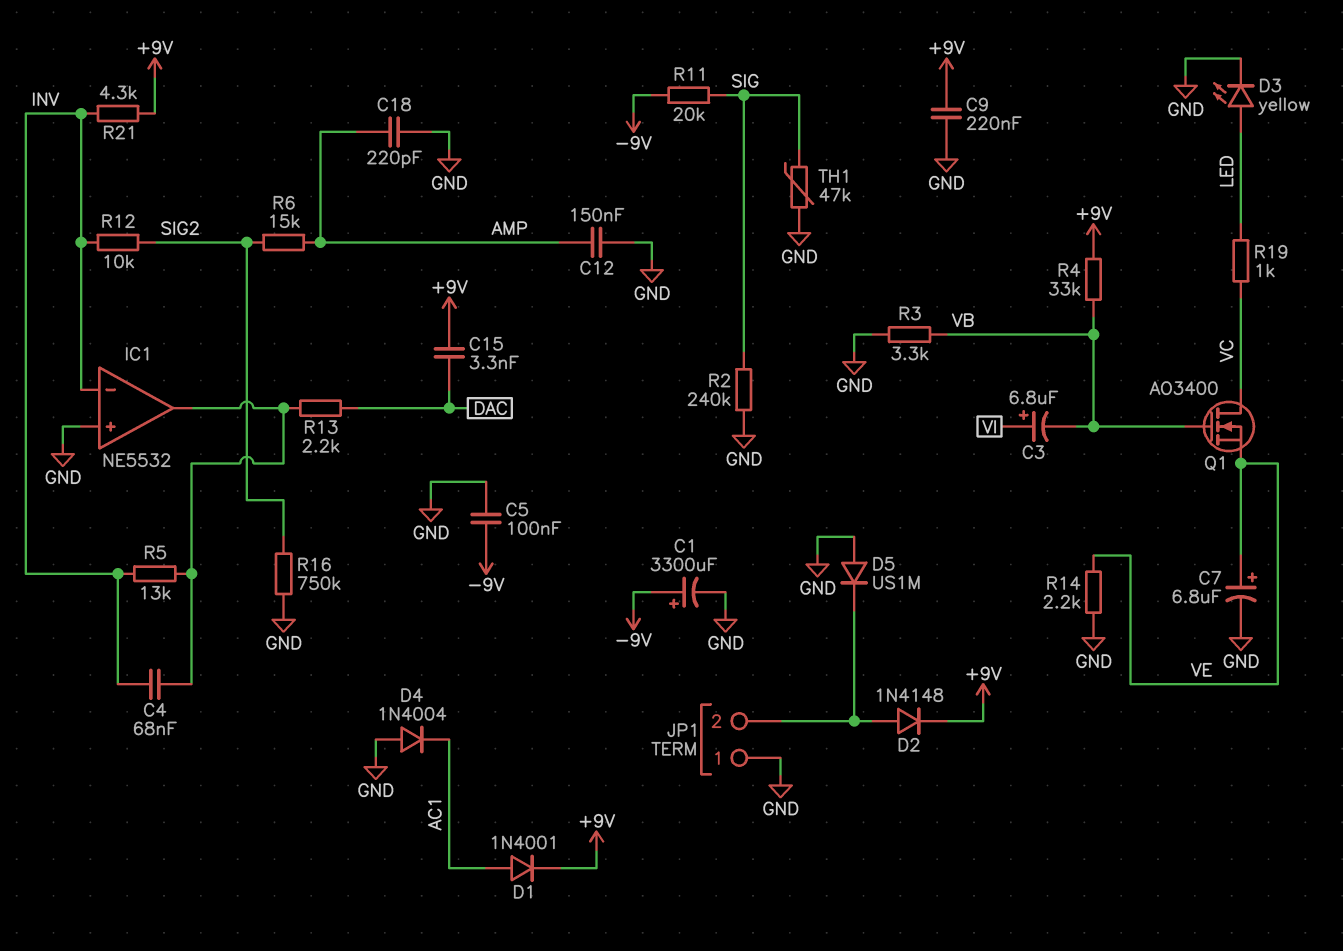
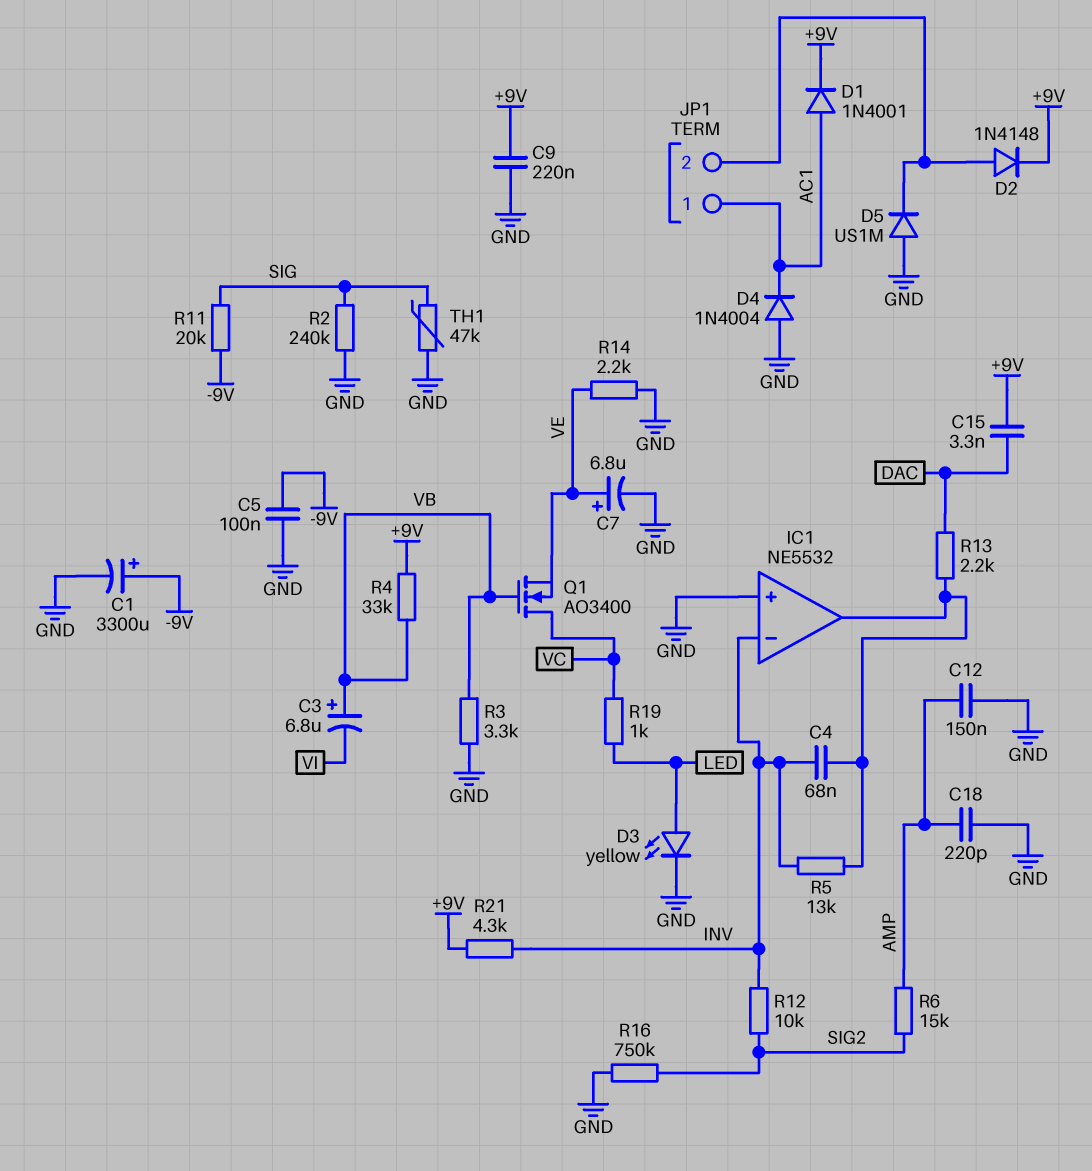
C3: 6.8uF (plus VI, minus VB) -> 6.8uF (plus VB, minus VI)
JP1 pin 1: GND -> AC1

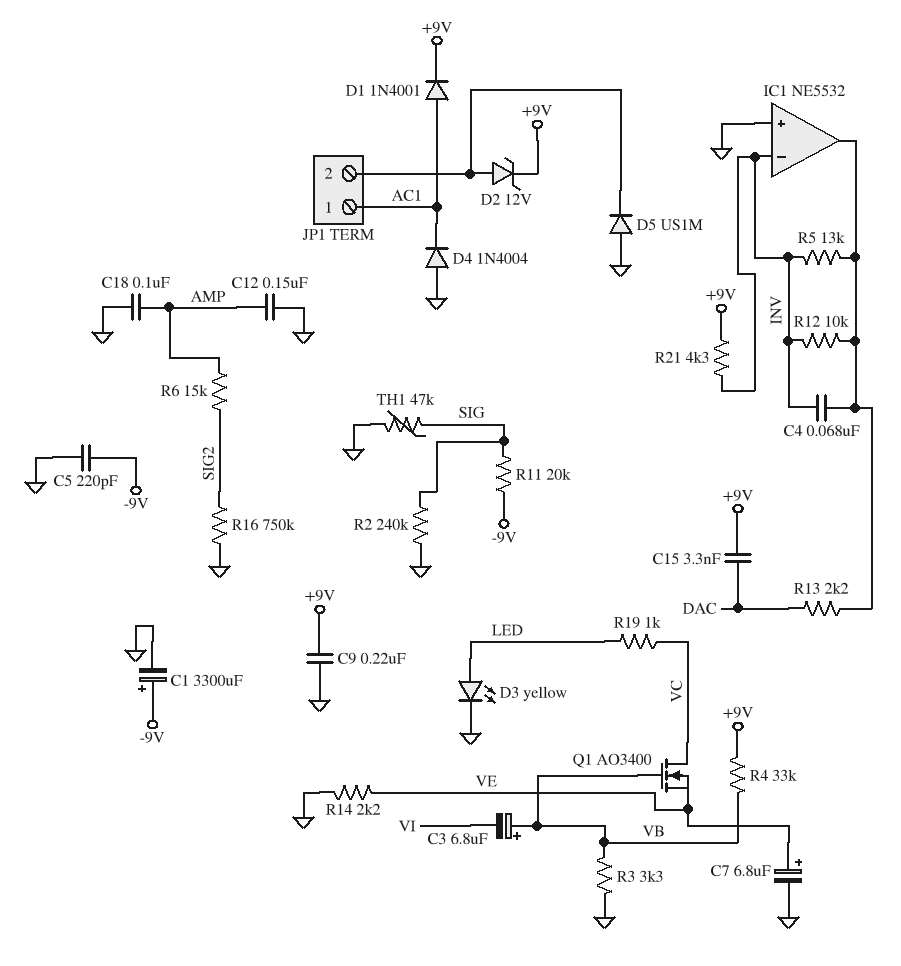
C5: 100nF (-9V, GND) -> 220pF (-9V, GND)
C18: 220pF (AMP, GND) -> 100nF (AMP, GND)
D2: diode 1N4148 (A JP1/2, K +9V) -> zener 12V (A JP1/2, K +9V)
R12: 10k (INV, SIG2) -> 10k (IC1/out, INV)

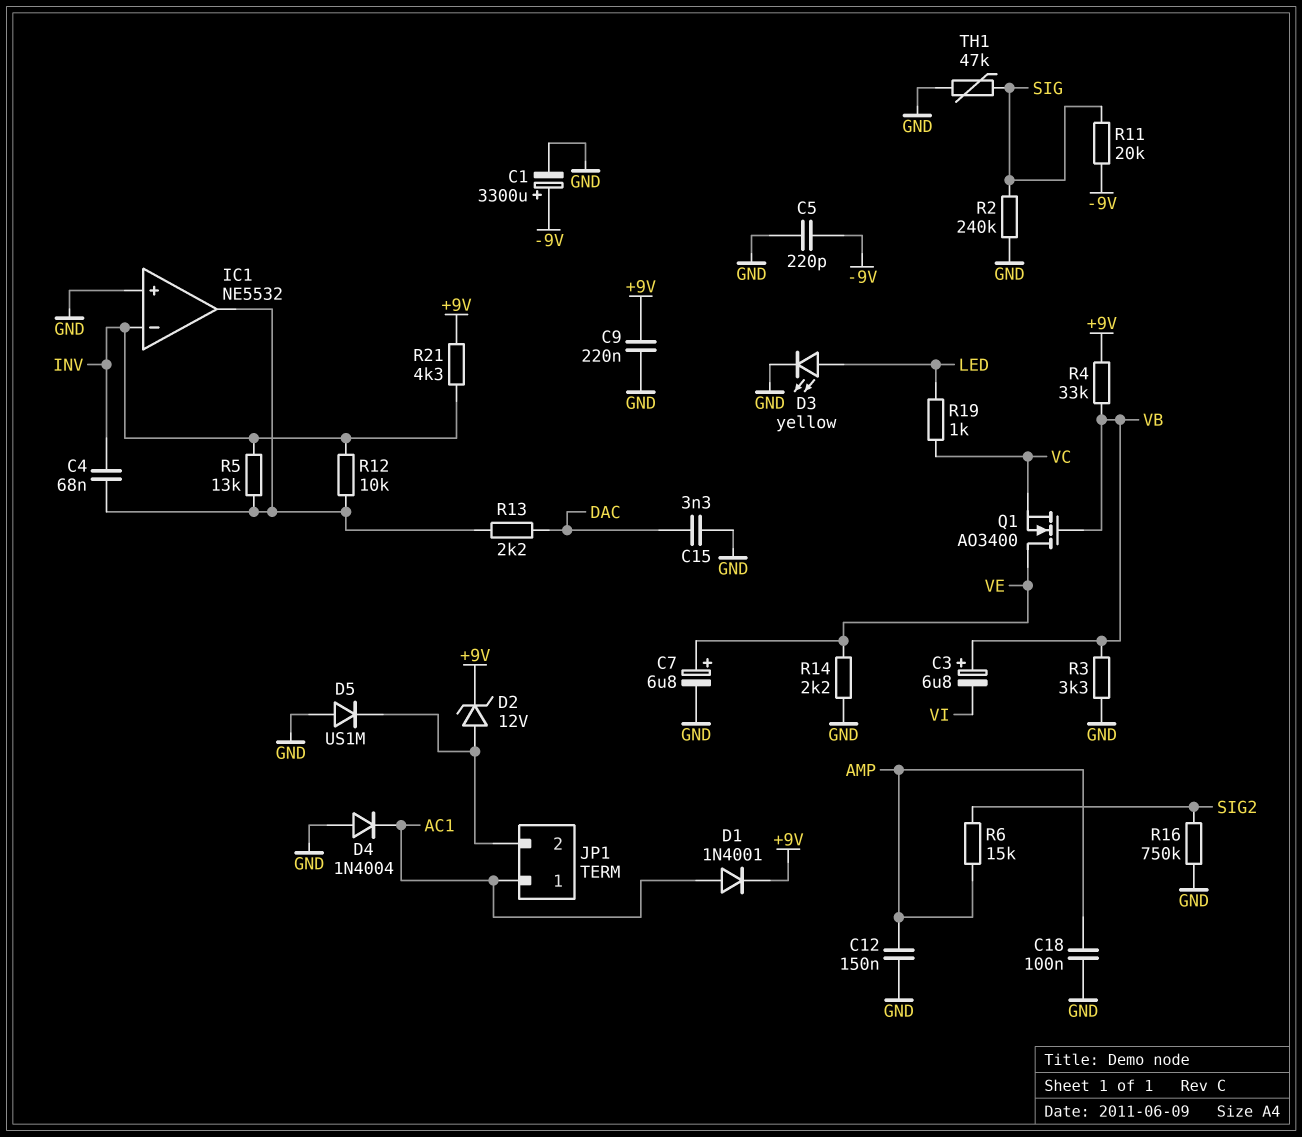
C15: 3.3nF (+9V, DAC) -> 3.3nF (DAC, GND)
Q1: NMOS AO3400 (G VB, D VC, S VE) -> NMOS AO3400 (G VB, D VE, S VC)

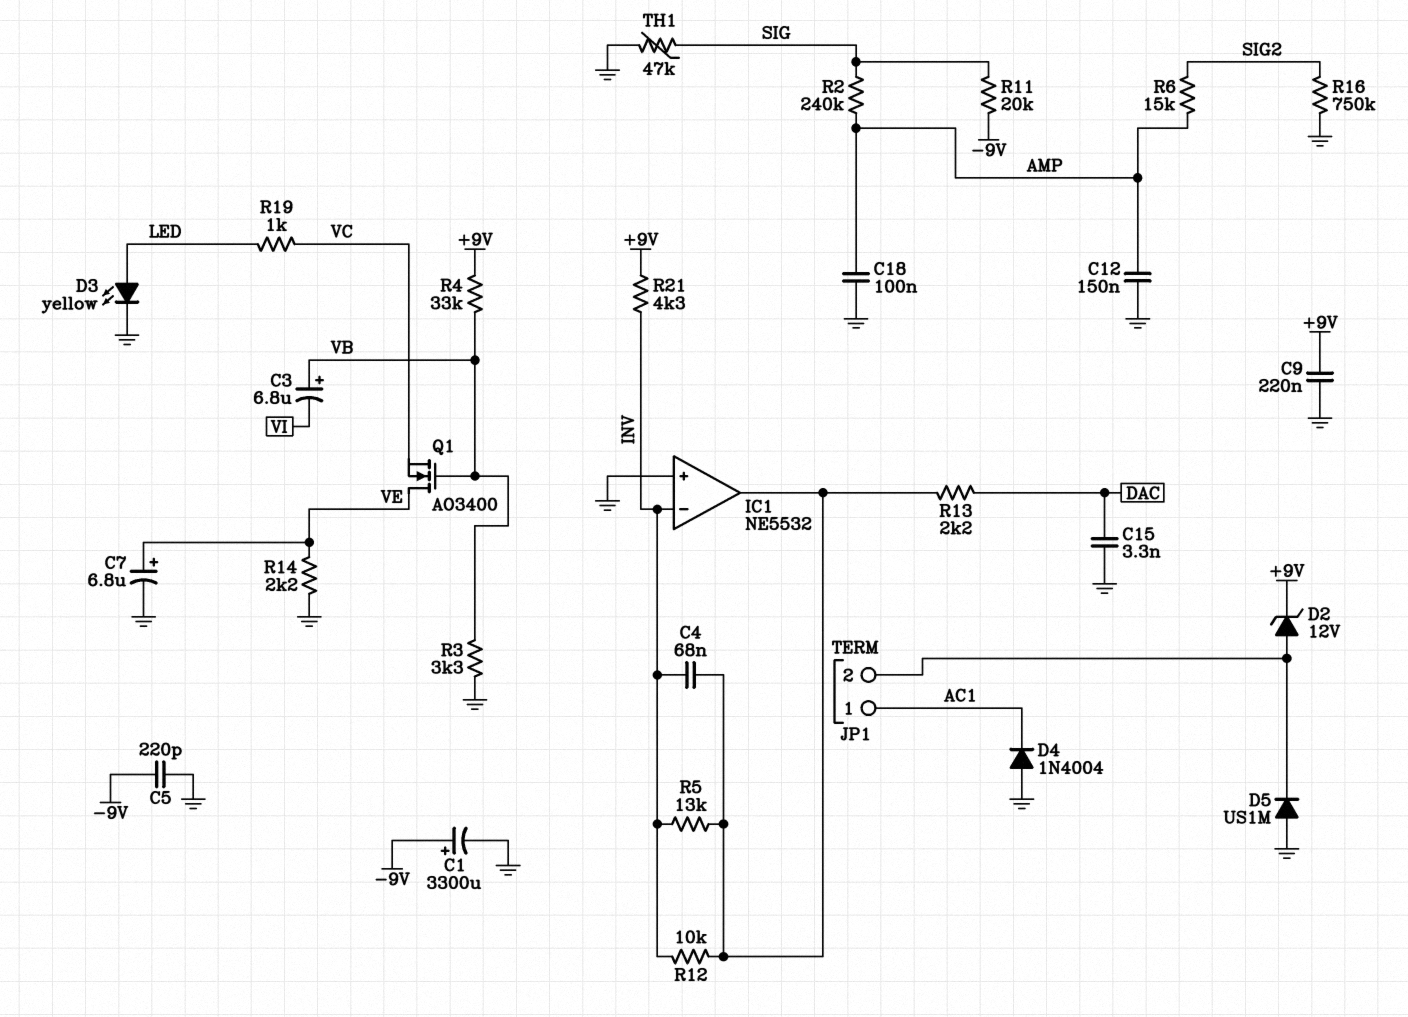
D1: diode 1N4001 (A AC1, K +9V) -> none
R2: 240k (GND, SIG) -> 240k (AMP, SIG)

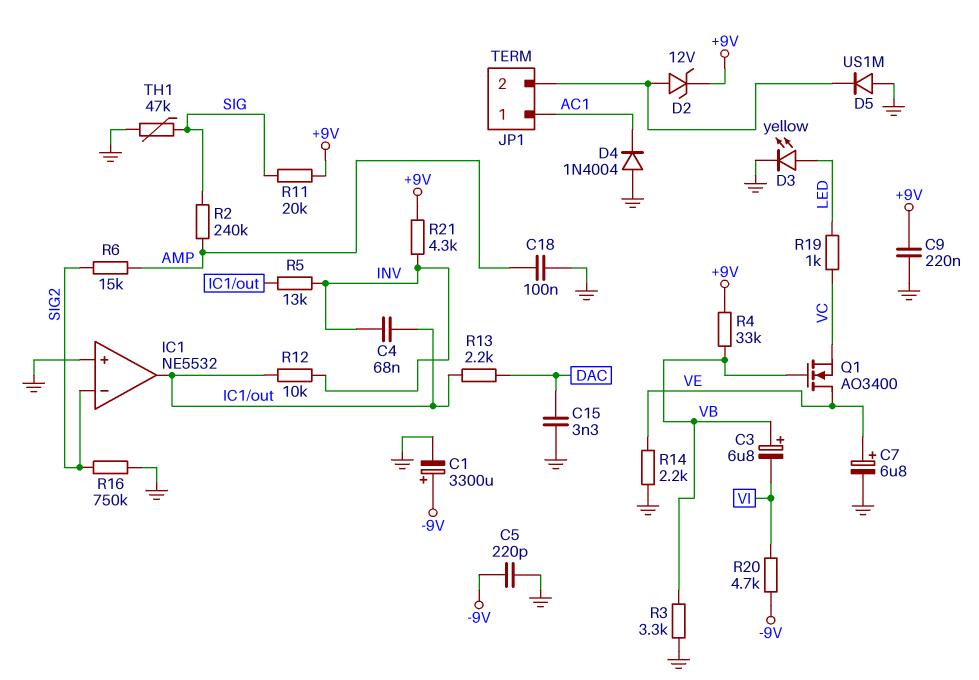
C12: 150nF (AMP, GND) -> none
IC1 pin in-: INV -> SIG2
R11: 20k (-9V, SIG) -> 20k (+9V, SIG)
R20: none -> 4.7k (-9V, VI)

